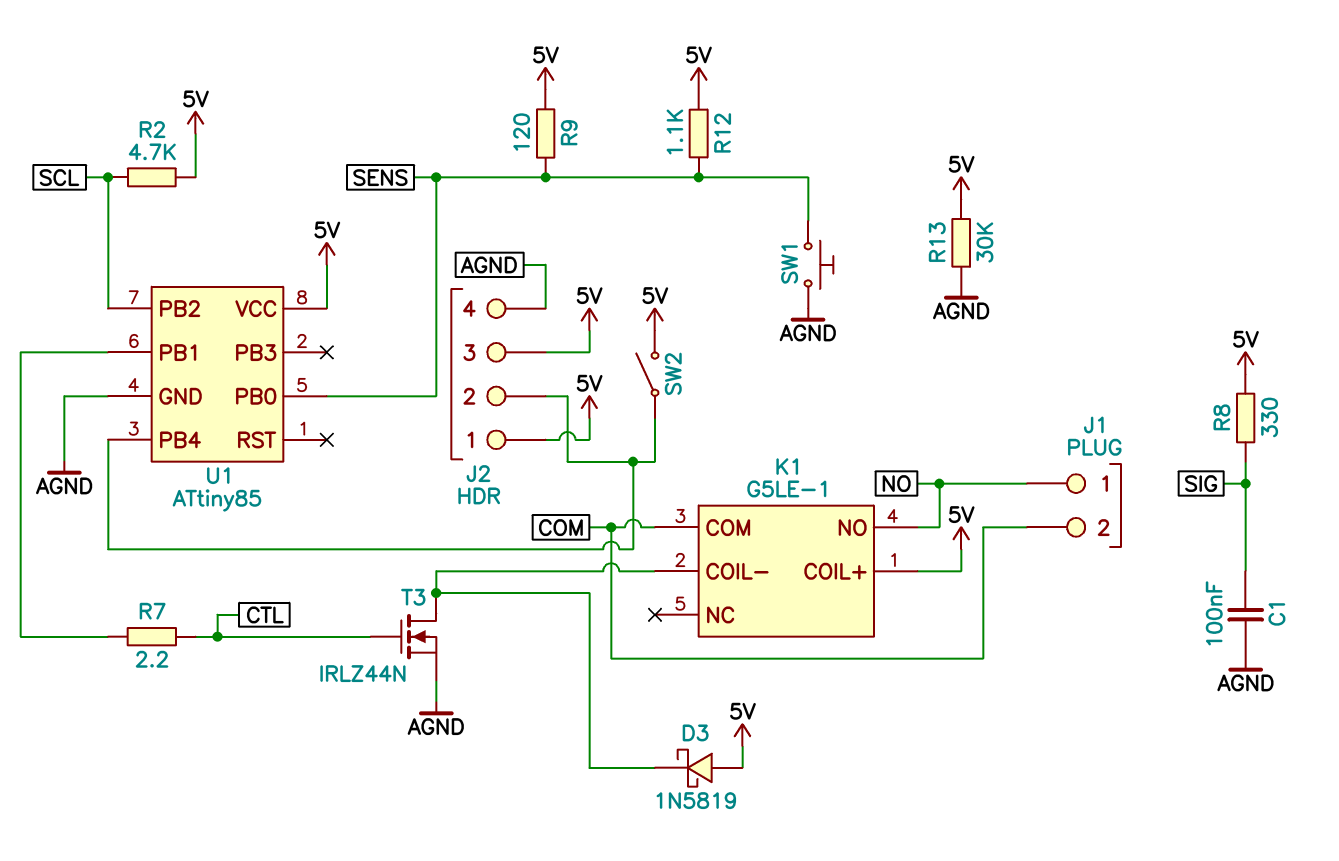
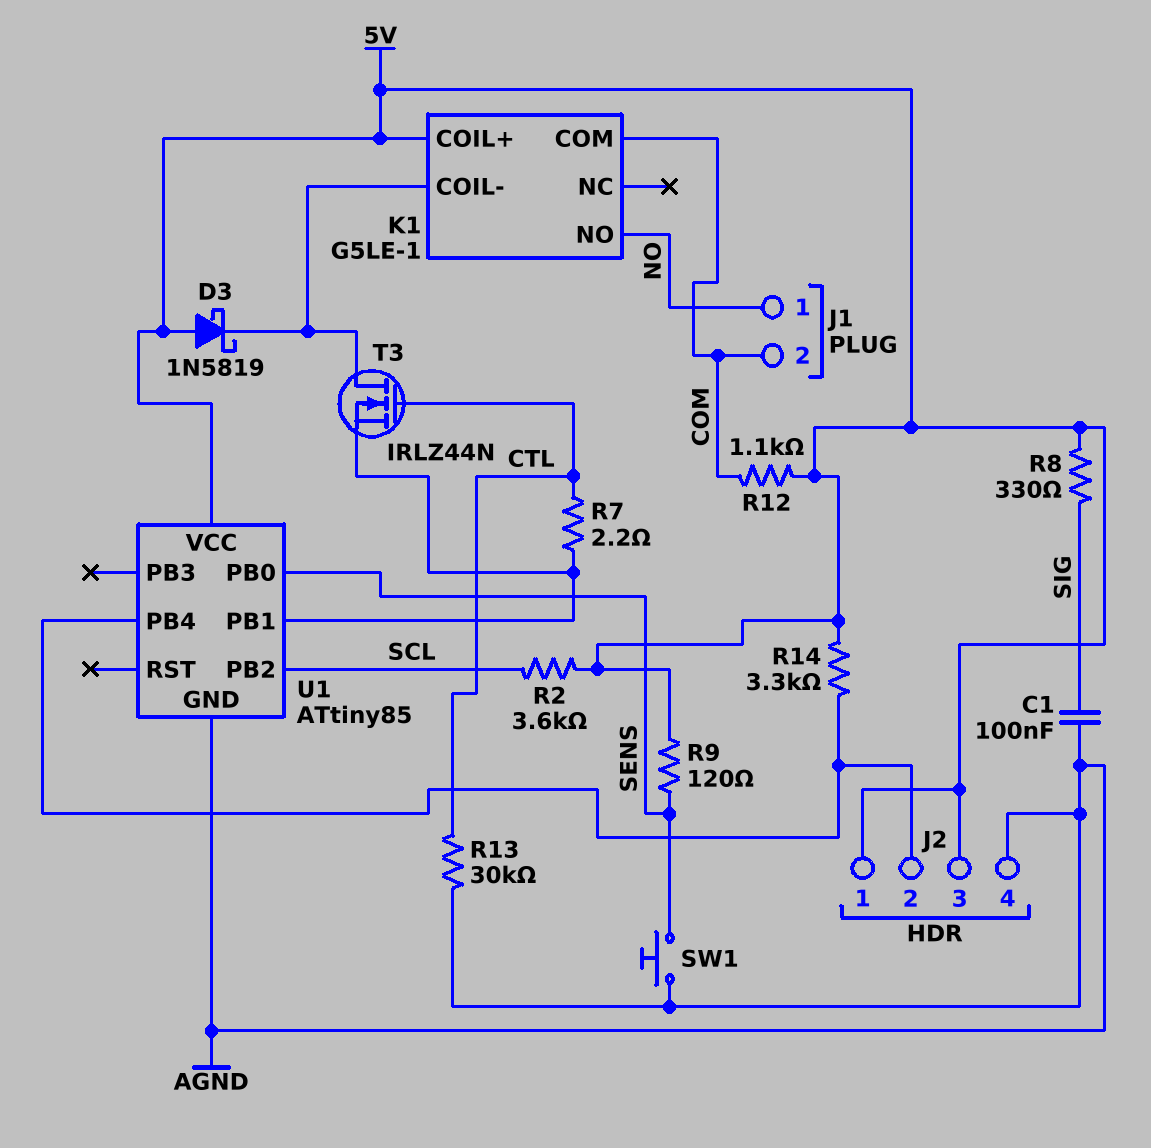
R2: 4.7k (5V, SCL) -> 3.6k (5V, SCL)
R12: 1.1k (5V, SENS) -> 1.1k (5V, COM)
R13: 30k (5V, AGND) -> 30k (AGND, CTL)
R14: none -> 3.3k (5V, J2/2)
SW2: switch (5V, J2/2) -> none
T3: NMOS IRLZ44N (G CTL, D K1/COIL-, S AGND) -> NMOS IRLZ44N (G CTL, D K1/COIL-, S U1/PB1)

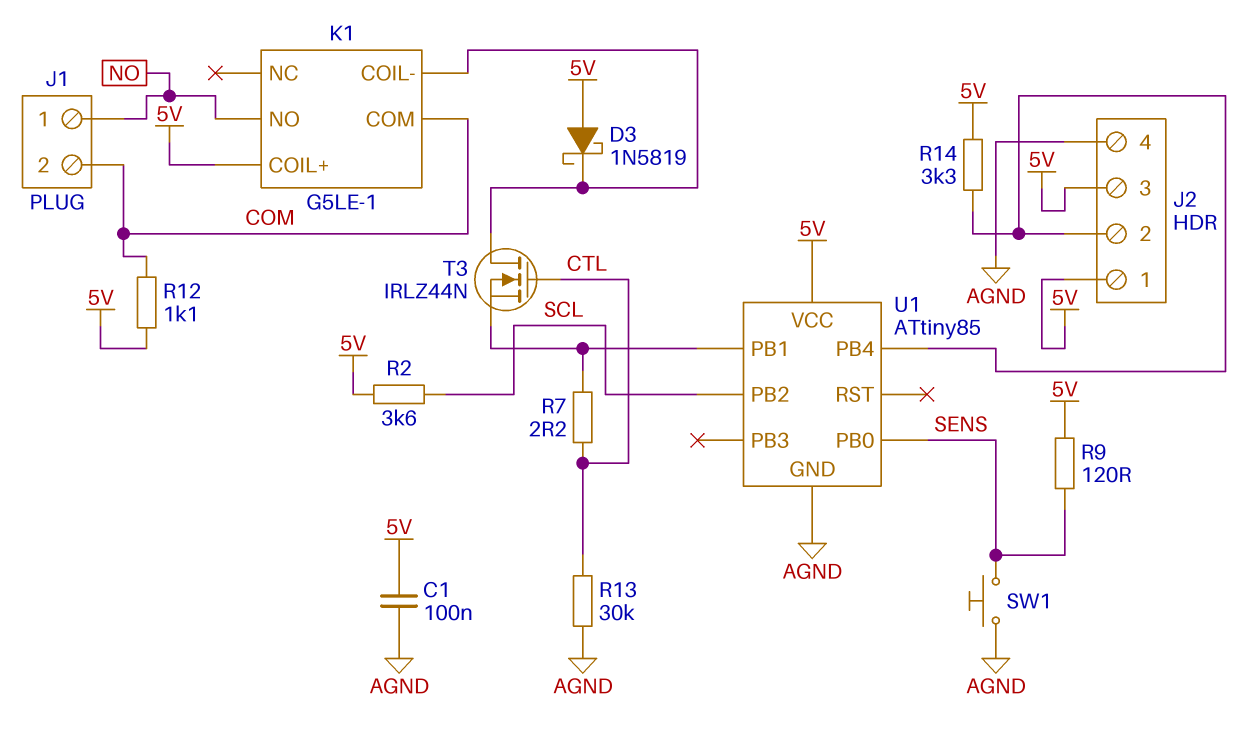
C1: 100nF (AGND, SIG) -> 100nF (5V, AGND)
R8: 330 (5V, SIG) -> none

